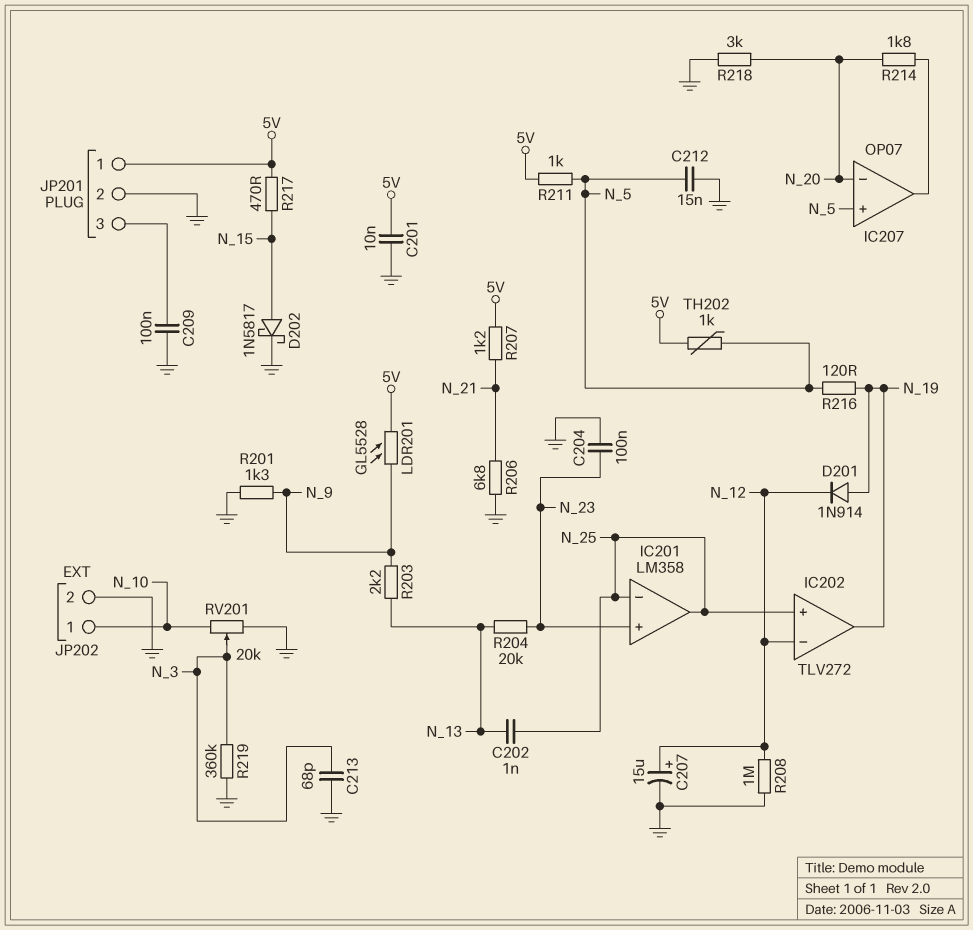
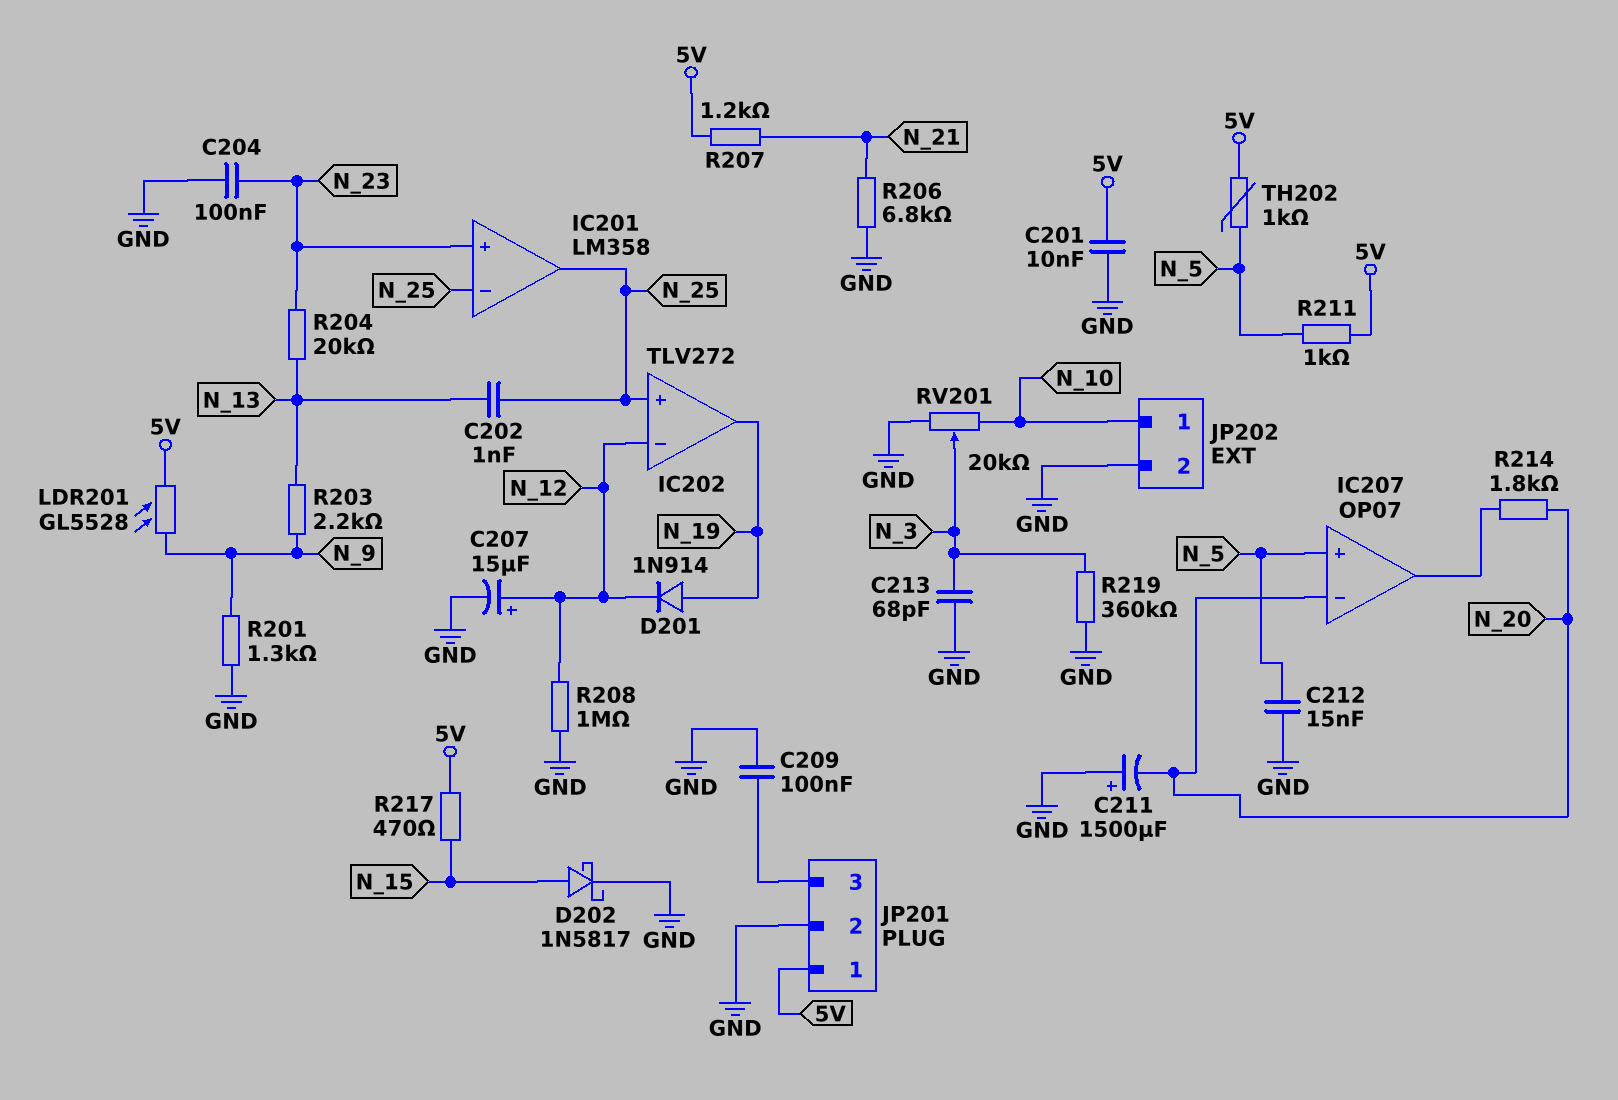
C211: none -> 1500uF (plus GND, minus N_20)
R216: 120 (N_5, N_19) -> none
R218: 3k (GND, N_20) -> none

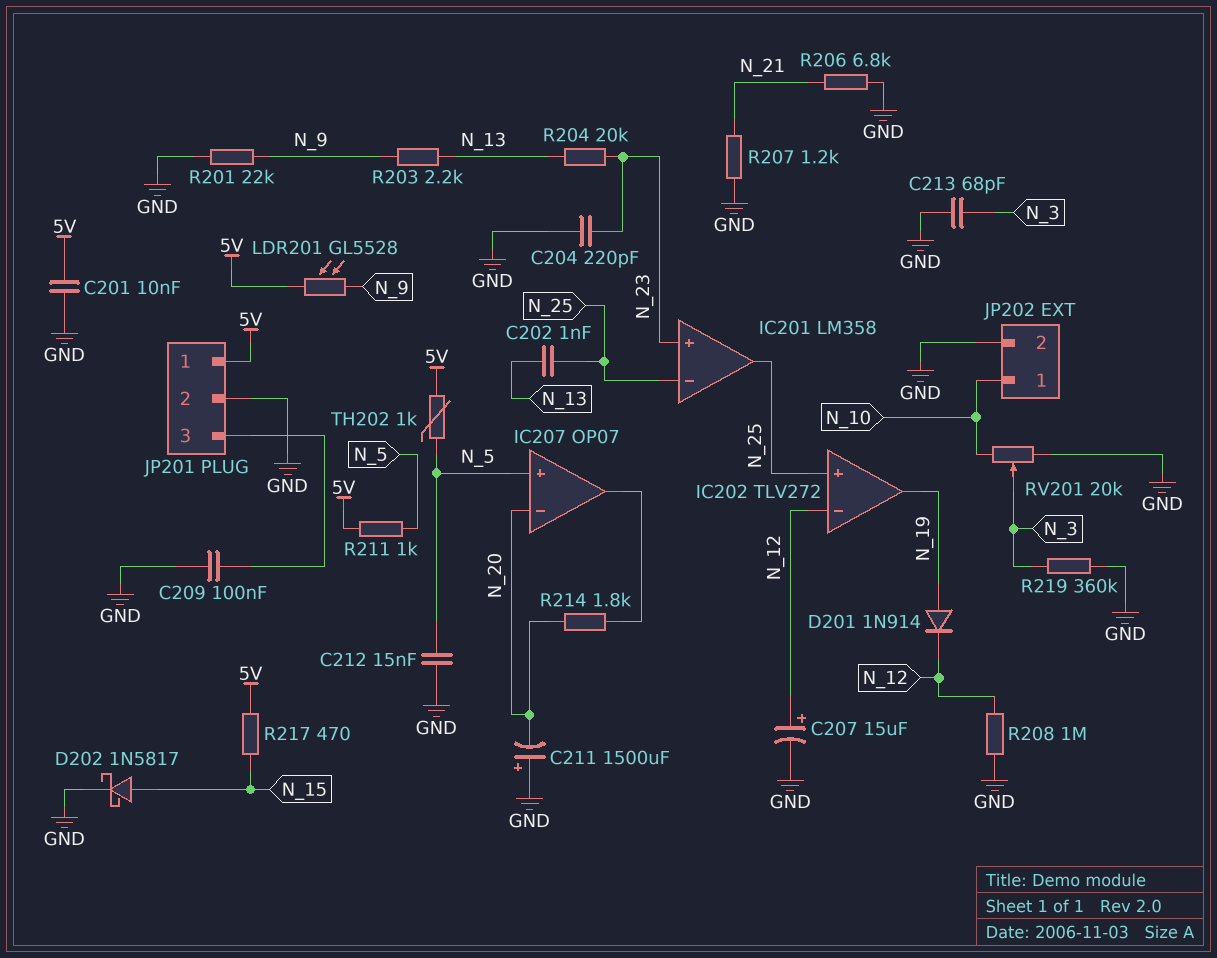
C204: 100nF (GND, N_23) -> 220pF (GND, N_23)
R201: 1.3k (GND, N_9) -> 22k (GND, N_9)
R207: 1.2k (5V, N_21) -> 1.2k (GND, N_21)

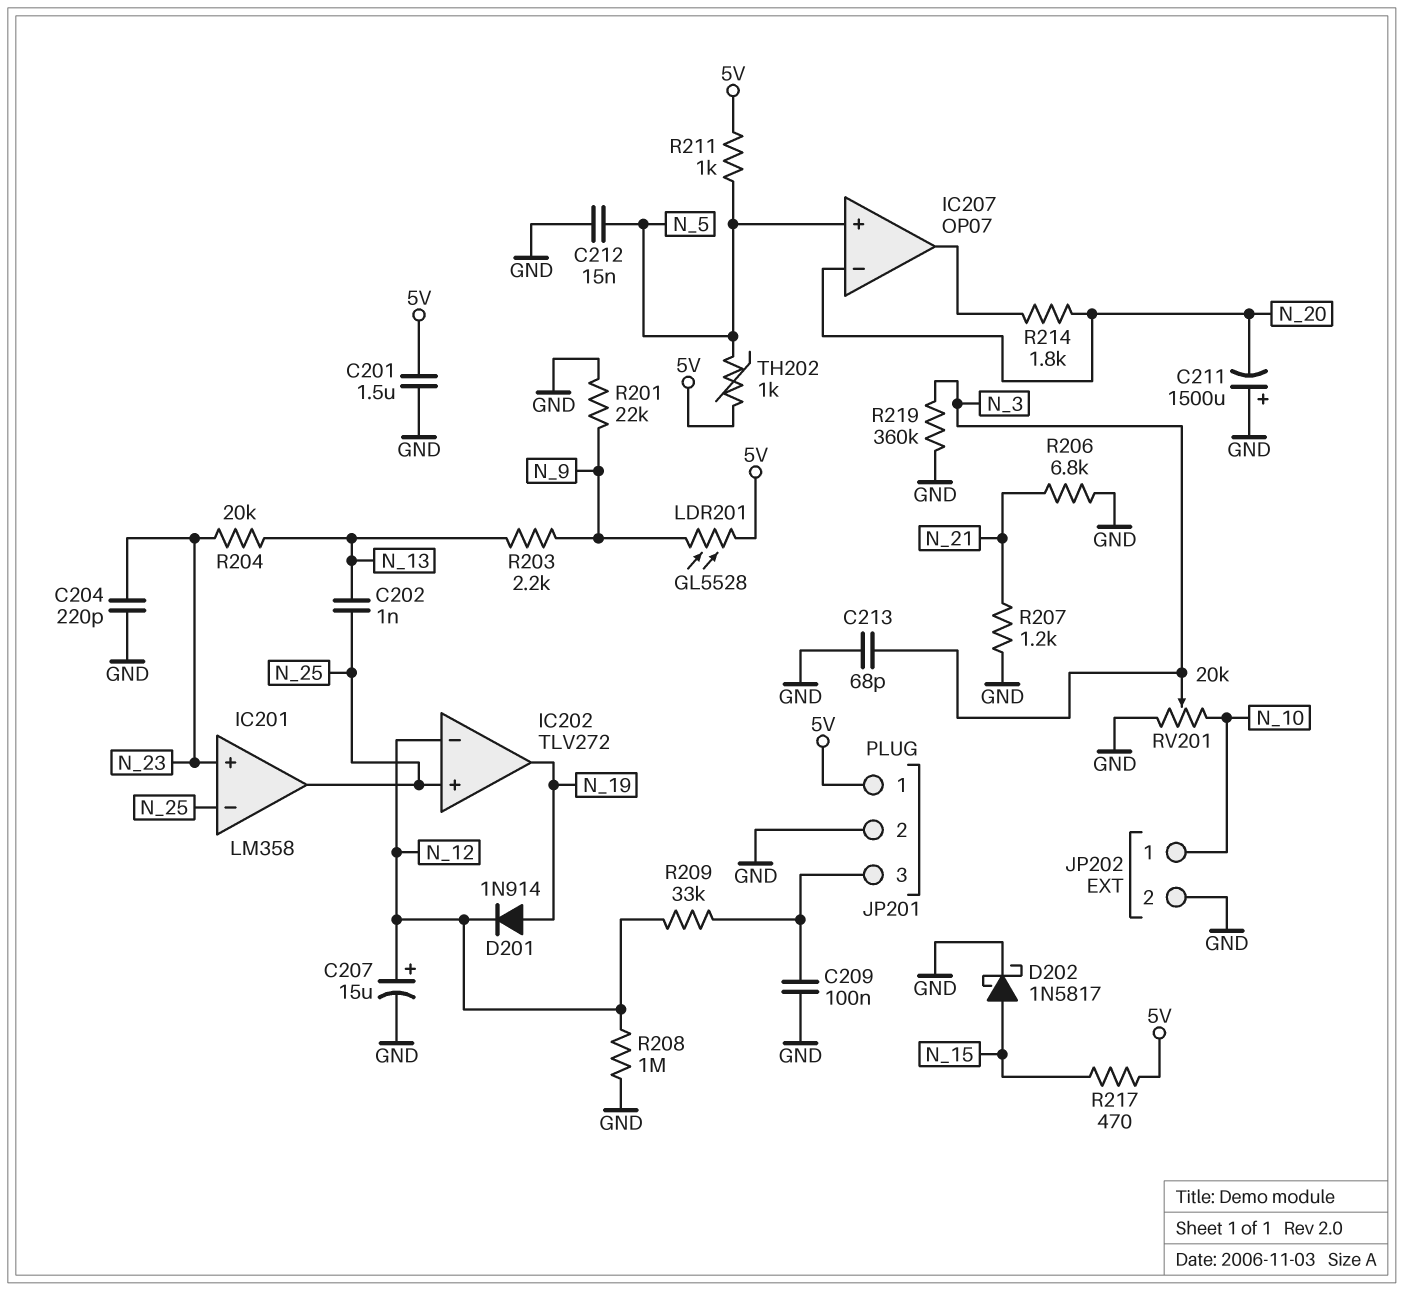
C201: 10nF (5V, GND) -> 1.5uF (5V, GND)
R209: none -> 33k (JP201/3, N_12)

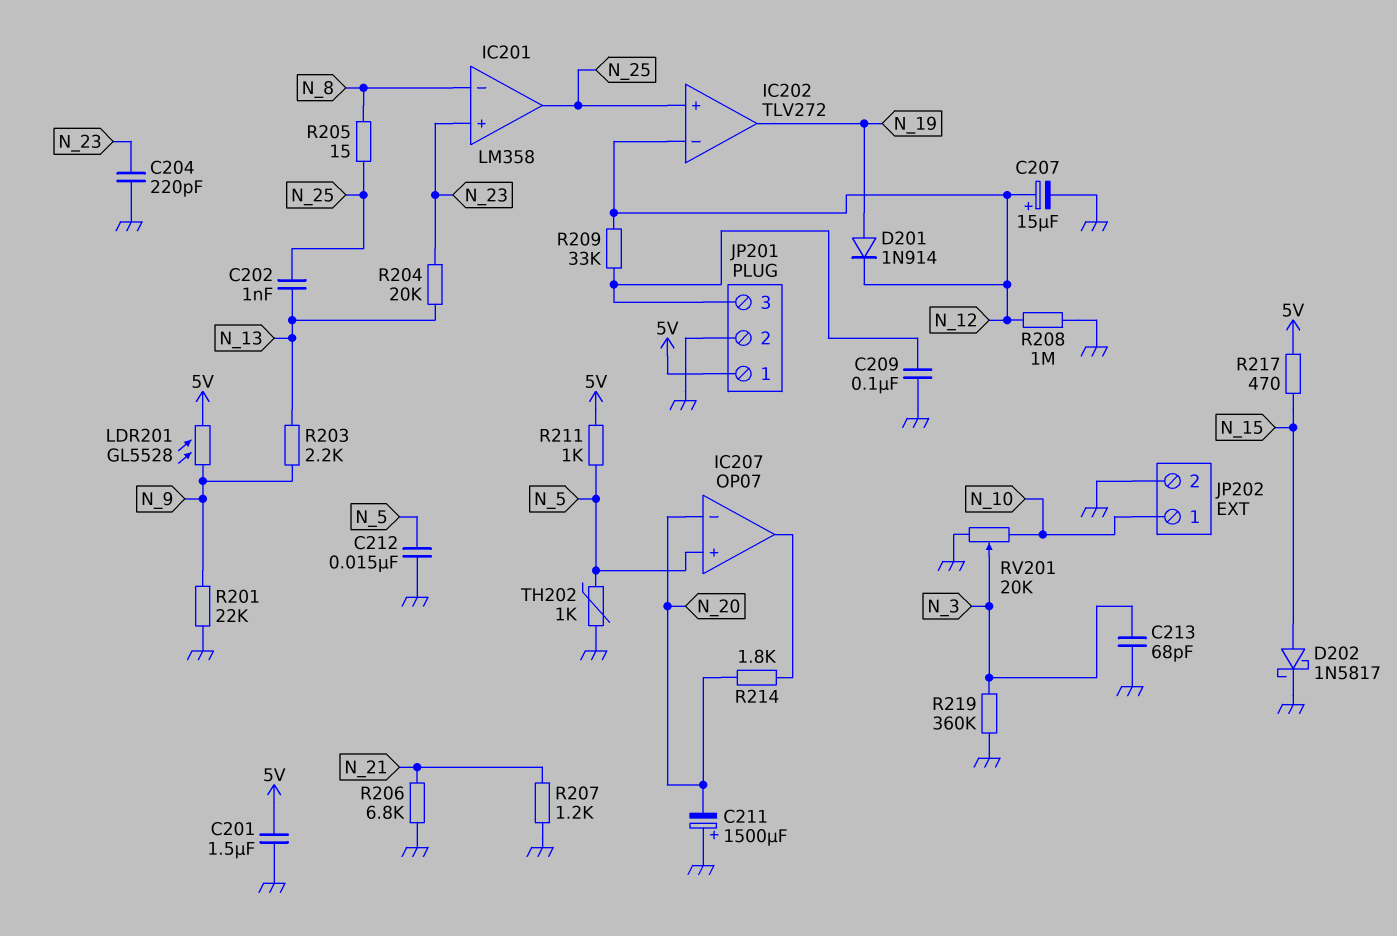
IC201 pin in-: N_25 -> N_8
R205: none -> 15 (N_8, N_25)
TH202: 1k (5V, N_5) -> 1k (GND, N_5)

